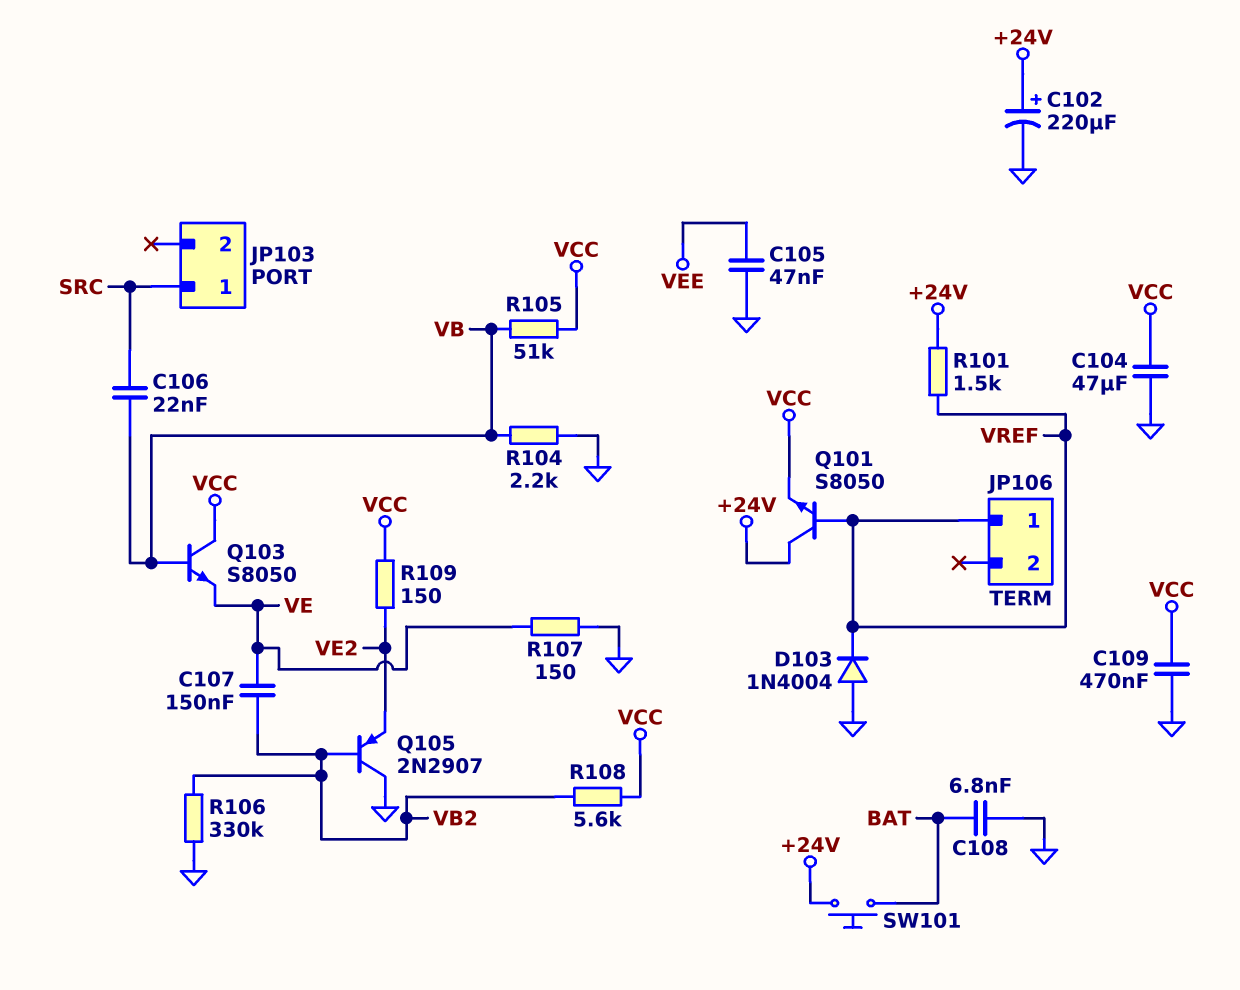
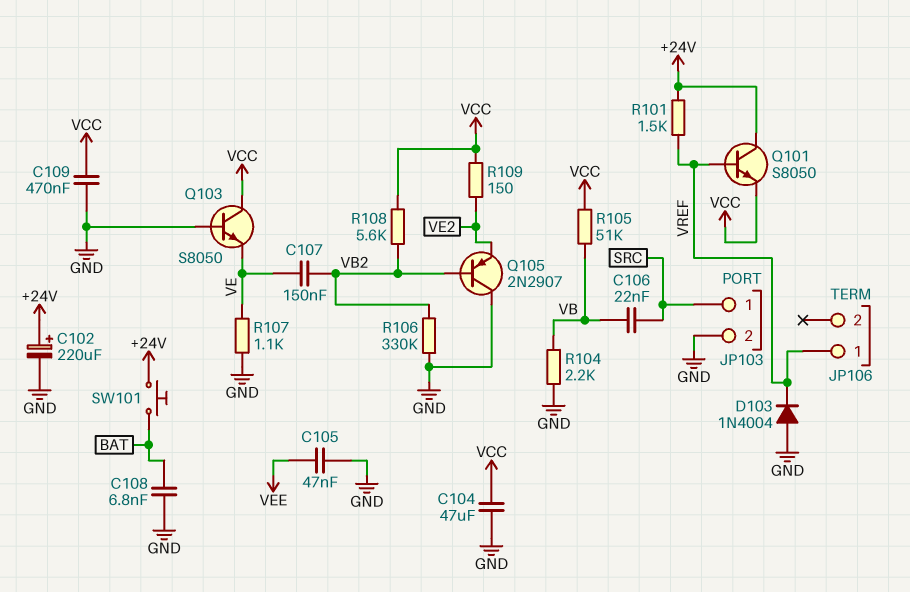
JP103 pin 2: none -> GND
Q103: NPN S8050 (B VB, C VCC, E VE) -> NPN S8050 (B GND, C VCC, E VE)
R107: 150 (GND, VE) -> 1.1k (GND, VE)

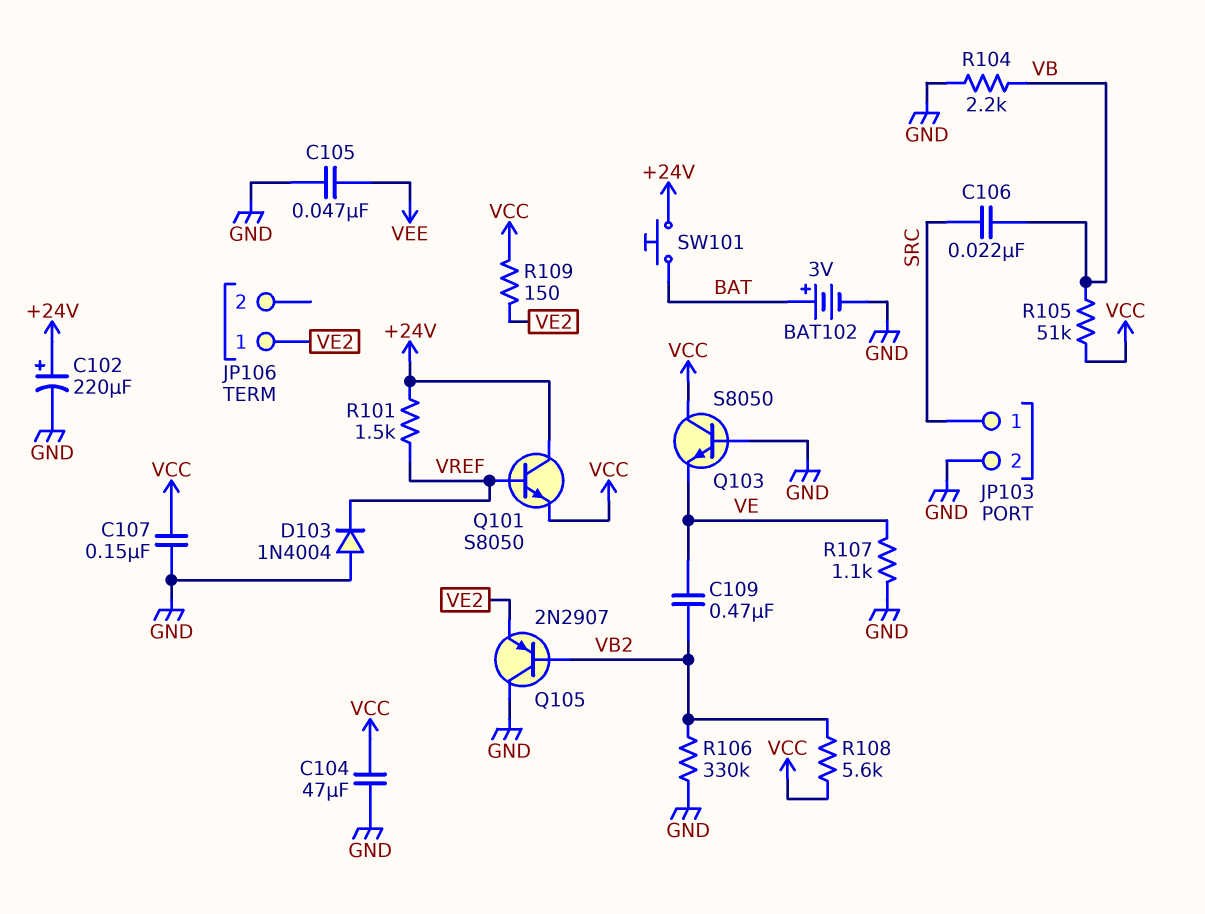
BAT102: none -> 3V (plus BAT, minus GND)
C107: 150nF (VB2, VE) -> 150nF (GND, VCC)
C108: 6.8nF (BAT, GND) -> none
C109: 470nF (GND, VCC) -> 470nF (VB2, VE)
JP106 pin 1: VREF -> VE2

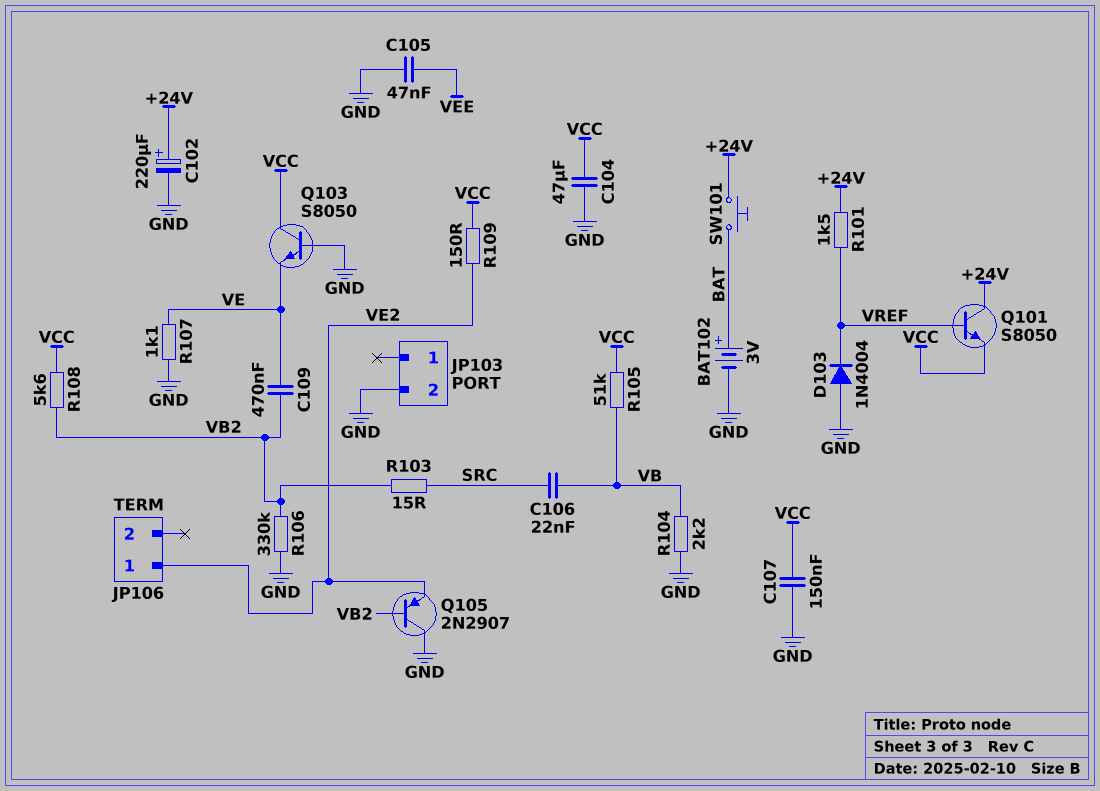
JP103 pin 1: SRC -> none
R103: none -> 15 (SRC, VB2)

